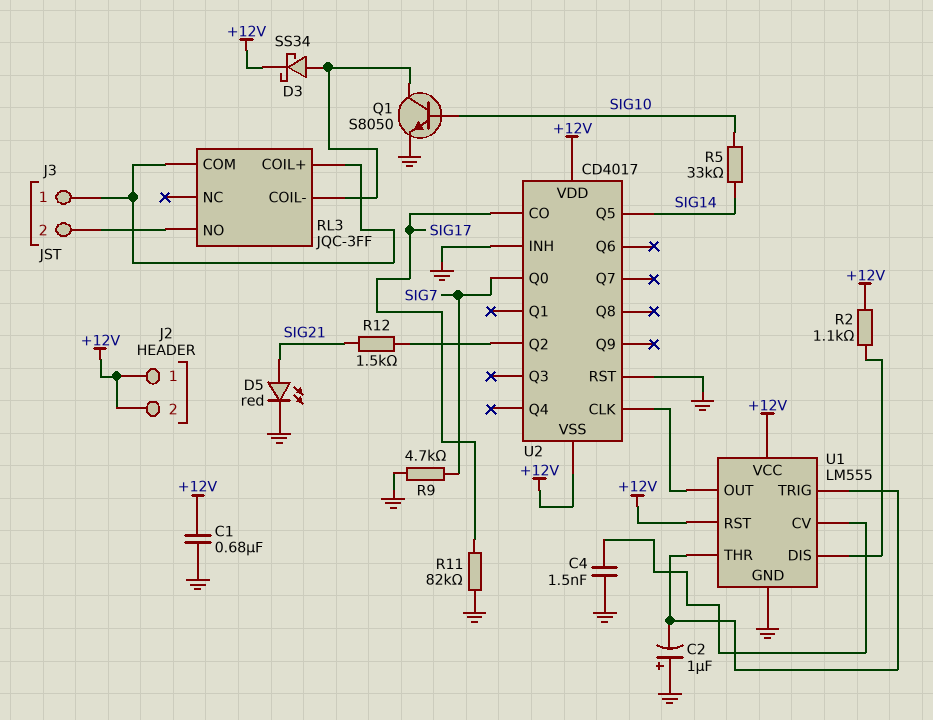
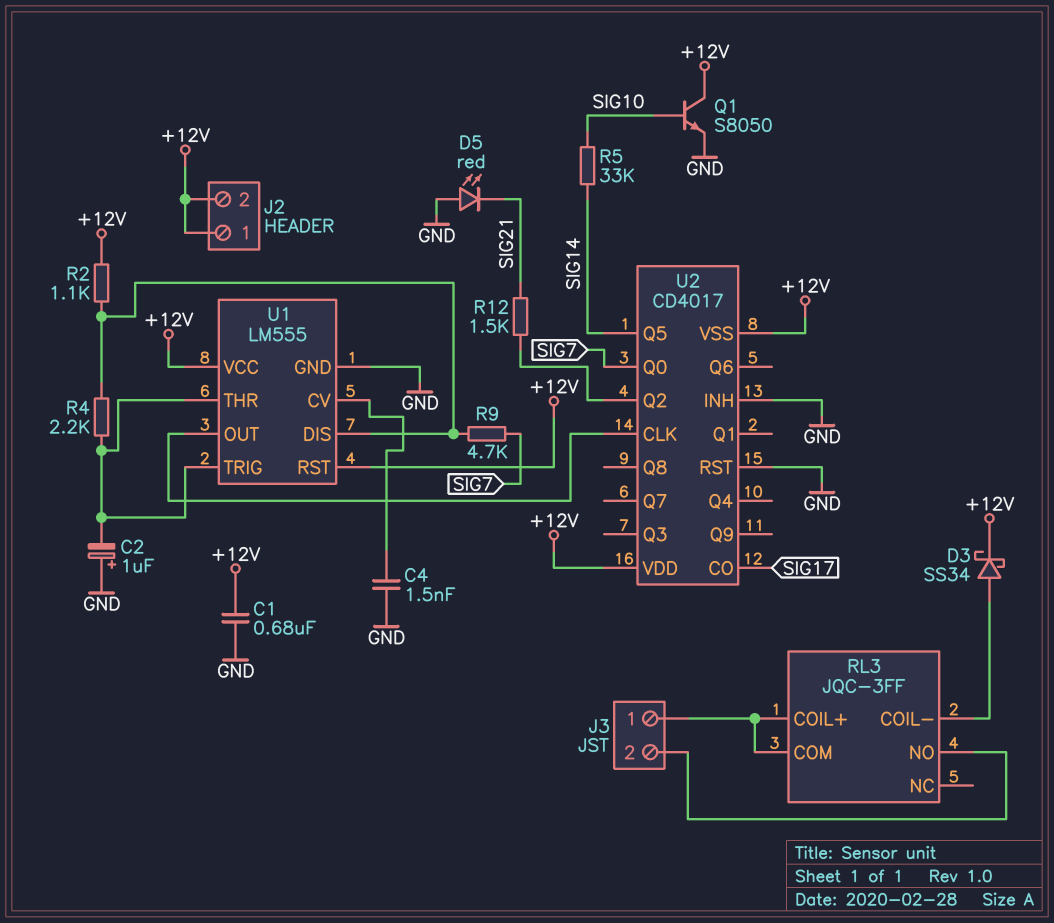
D5: LED red (A SIG21, K GND) -> LED red (A GND, K SIG21)
Q1: NPN S8050 (B SIG10, C RL3/COIL-, E GND) -> NPN S8050 (B SIG10, C +12V, E GND)
R4: none -> 2.2k (U1/DIS, U1/THR)
R9: 4.7k (GND, SIG7) -> 4.7k (SIG7, U1/DIS)
R11: 82k (GND, SIG17) -> none

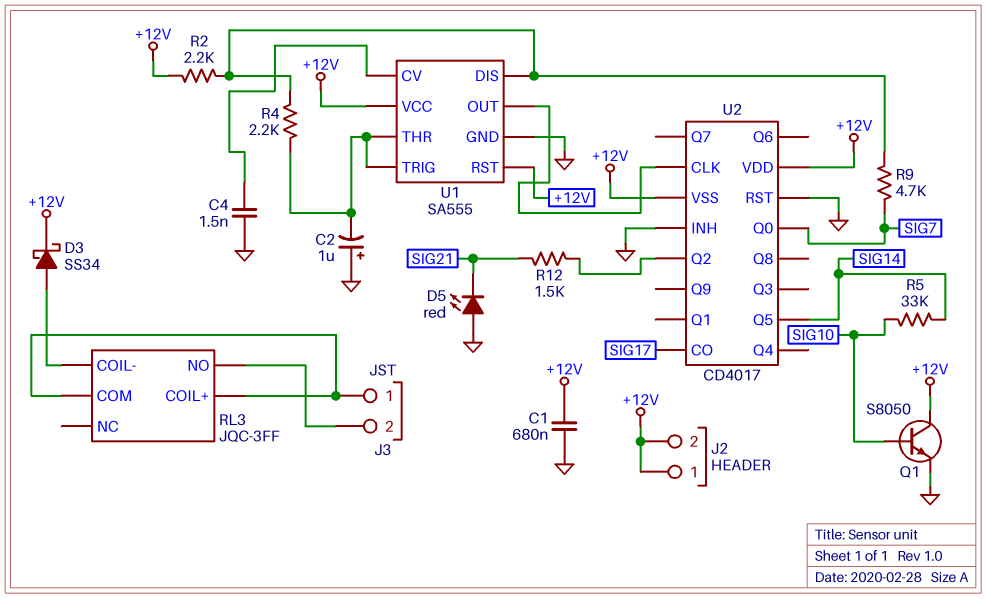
R2: 1.1k (+12V, U1/DIS) -> 2.2k (+12V, U1/DIS)
U1: LM555 -> SA555

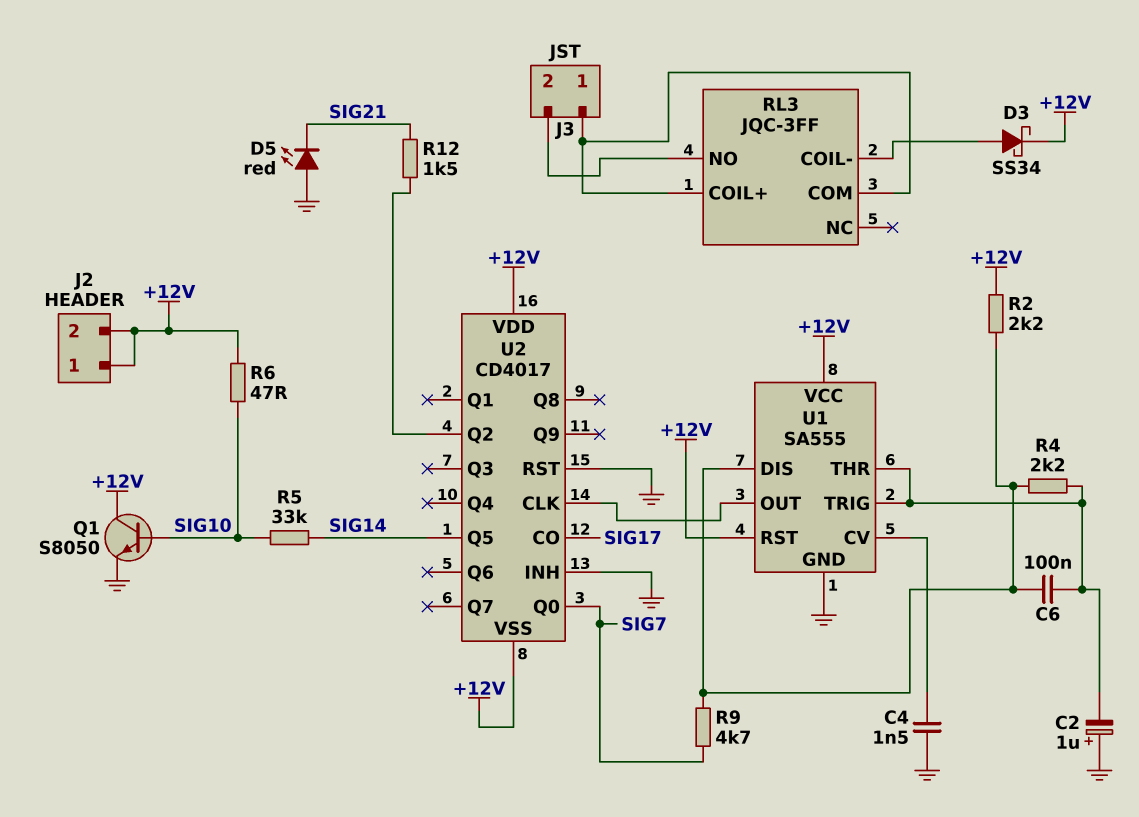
C1: 680nF (+12V, GND) -> none
C6: none -> 100nF (U1/DIS, U1/THR)
R6: none -> 47 (+12V, SIG10)

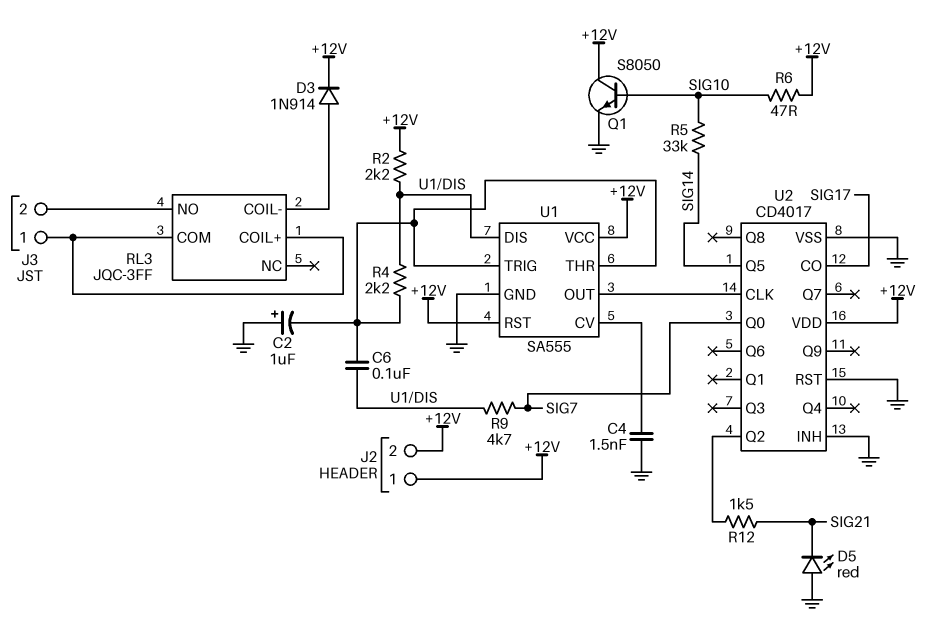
D3: schottky SS34 (A RL3/COIL-, K +12V) -> diode 1N914 (A RL3/COIL-, K +12V)
U2 pin VSS: +12V -> GND

